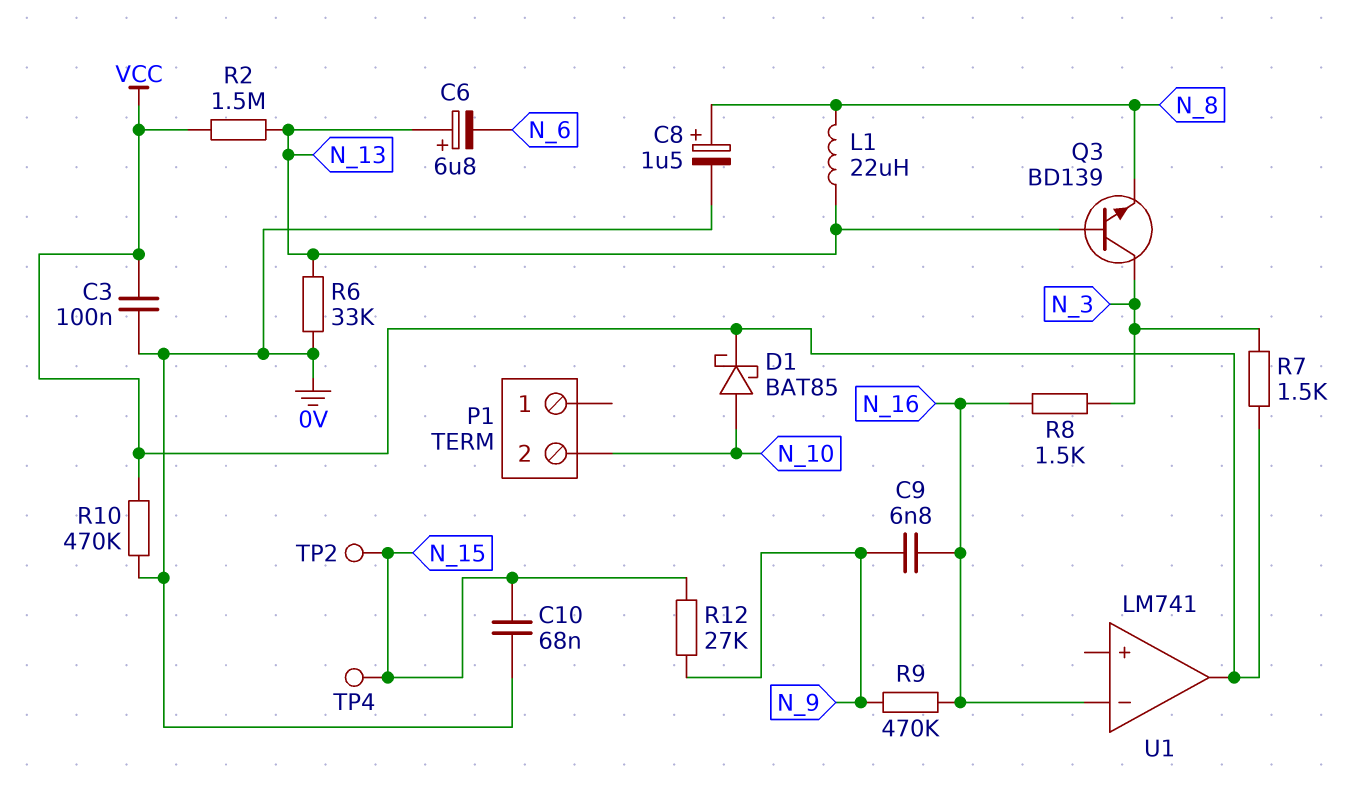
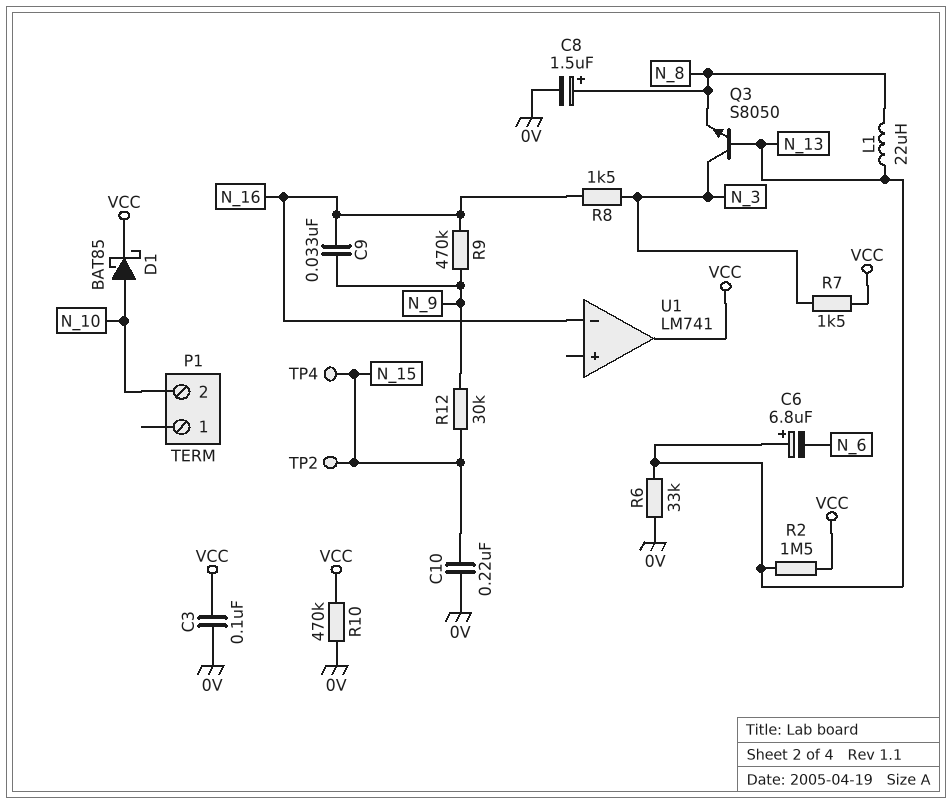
C9: 6.8nF (N_9, N_16) -> 33nF (N_9, N_16)
C10: 68nF (0V, N_15) -> 220nF (0V, N_15)
Q3: NPN BD139 (B N_13, C N_3, E N_8) -> NPN S8050 (B N_13, C N_3, E N_8)
R12: 27k (N_9, N_15) -> 30k (N_9, N_15)

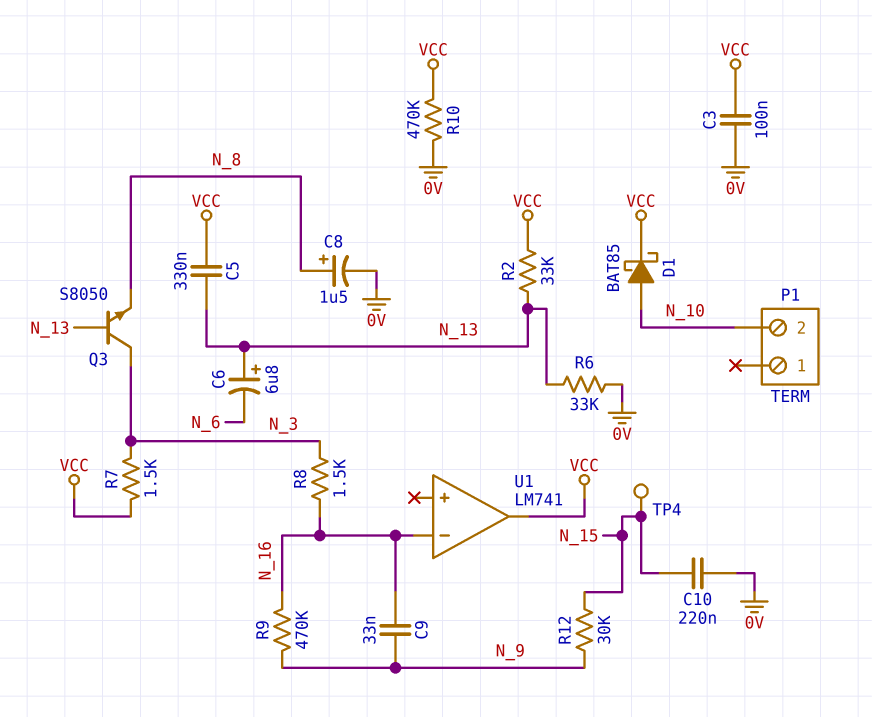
C5: none -> 330nF (N_13, VCC)
L1: 22uH (N_8, N_13) -> none
R2: 1.5M (N_13, VCC) -> 33k (N_13, VCC)
TP2: test point (N_15) -> none

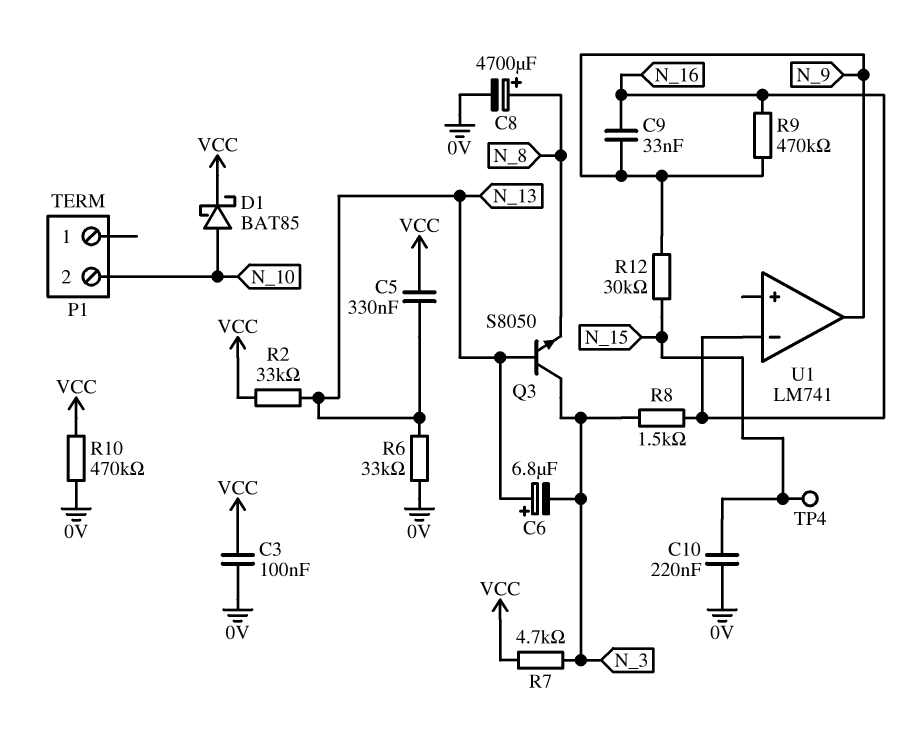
C6: 6.8uF (plus N_13, minus N_6) -> 6.8uF (plus N_13, minus N_3)
C8: 1.5uF (plus N_8, minus 0V) -> 4700uF (plus N_8, minus 0V)
R7: 1.5k (N_3, VCC) -> 4.7k (N_3, VCC)
U1 pin out: VCC -> N_9

